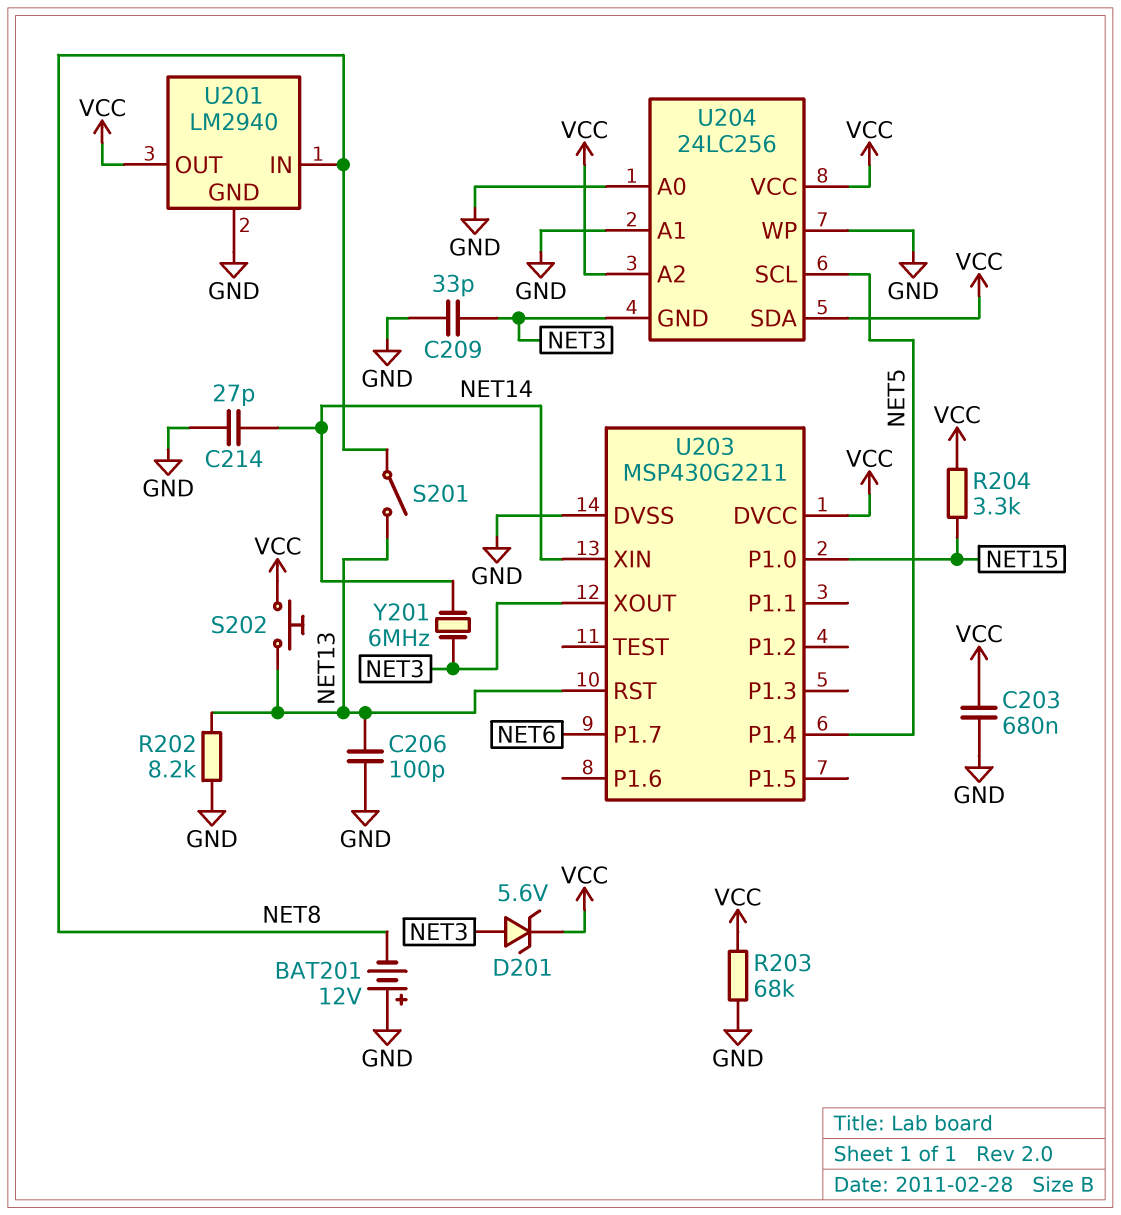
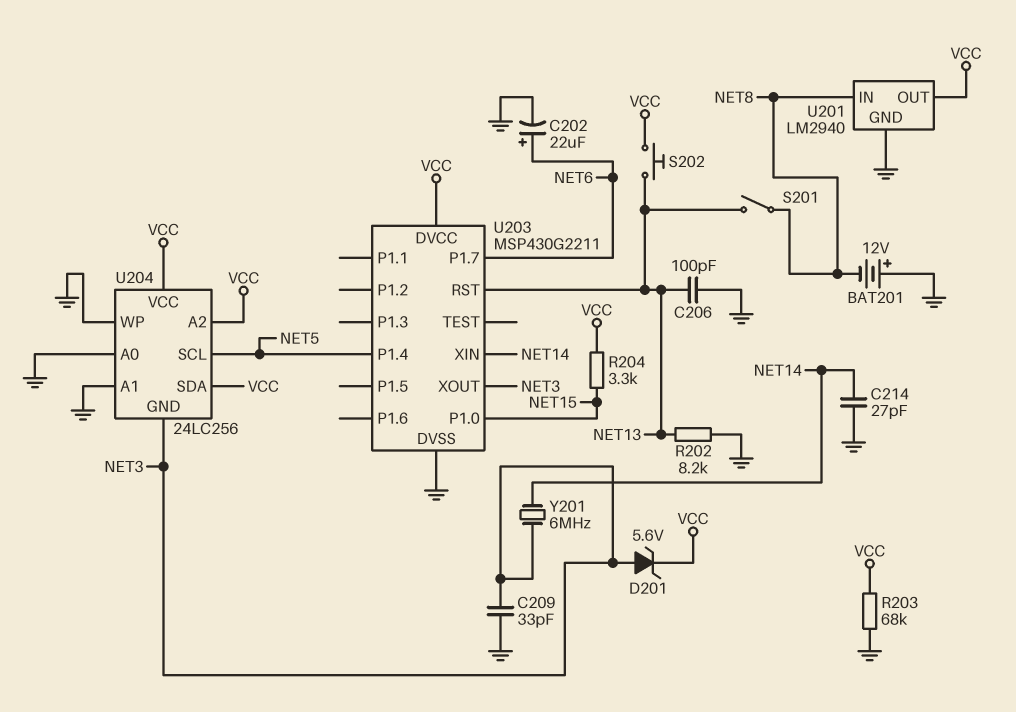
C202: none -> 22uF (plus NET6, minus GND)
C203: 680nF (GND, VCC) -> none

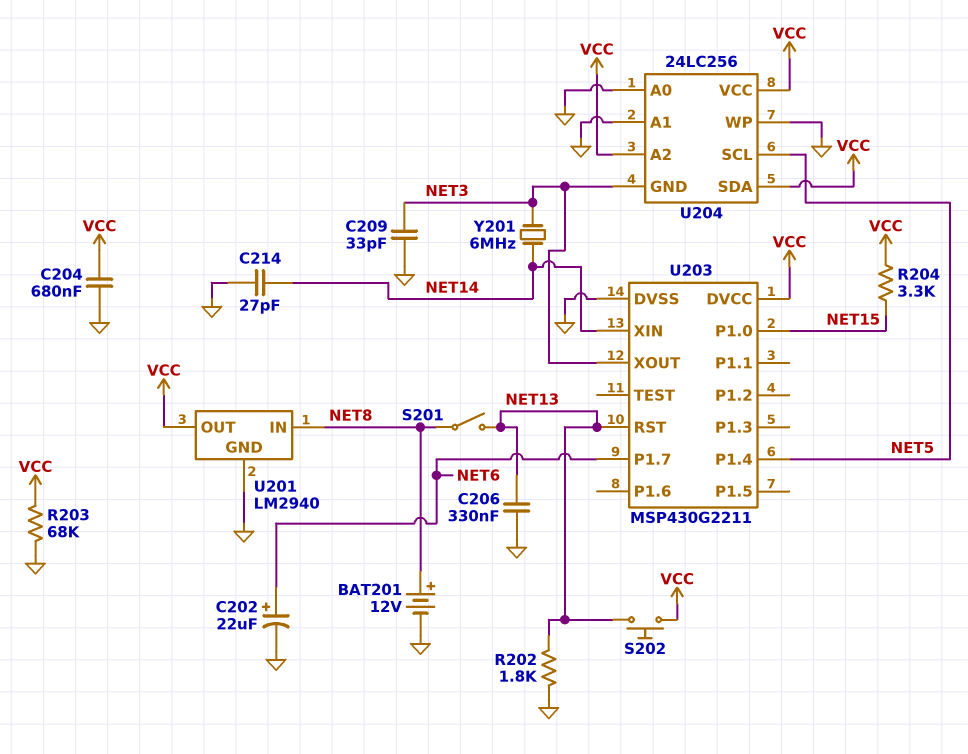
BAT201: 12V (plus GND, minus NET8) -> 12V (plus NET8, minus GND)
C204: none -> 680nF (GND, VCC)
C206: 100pF (GND, NET13) -> 330nF (GND, NET13)
D201: zener 5.6V (A NET3, K VCC) -> none
R202: 8.2k (GND, NET13) -> 1.8k (GND, NET13)

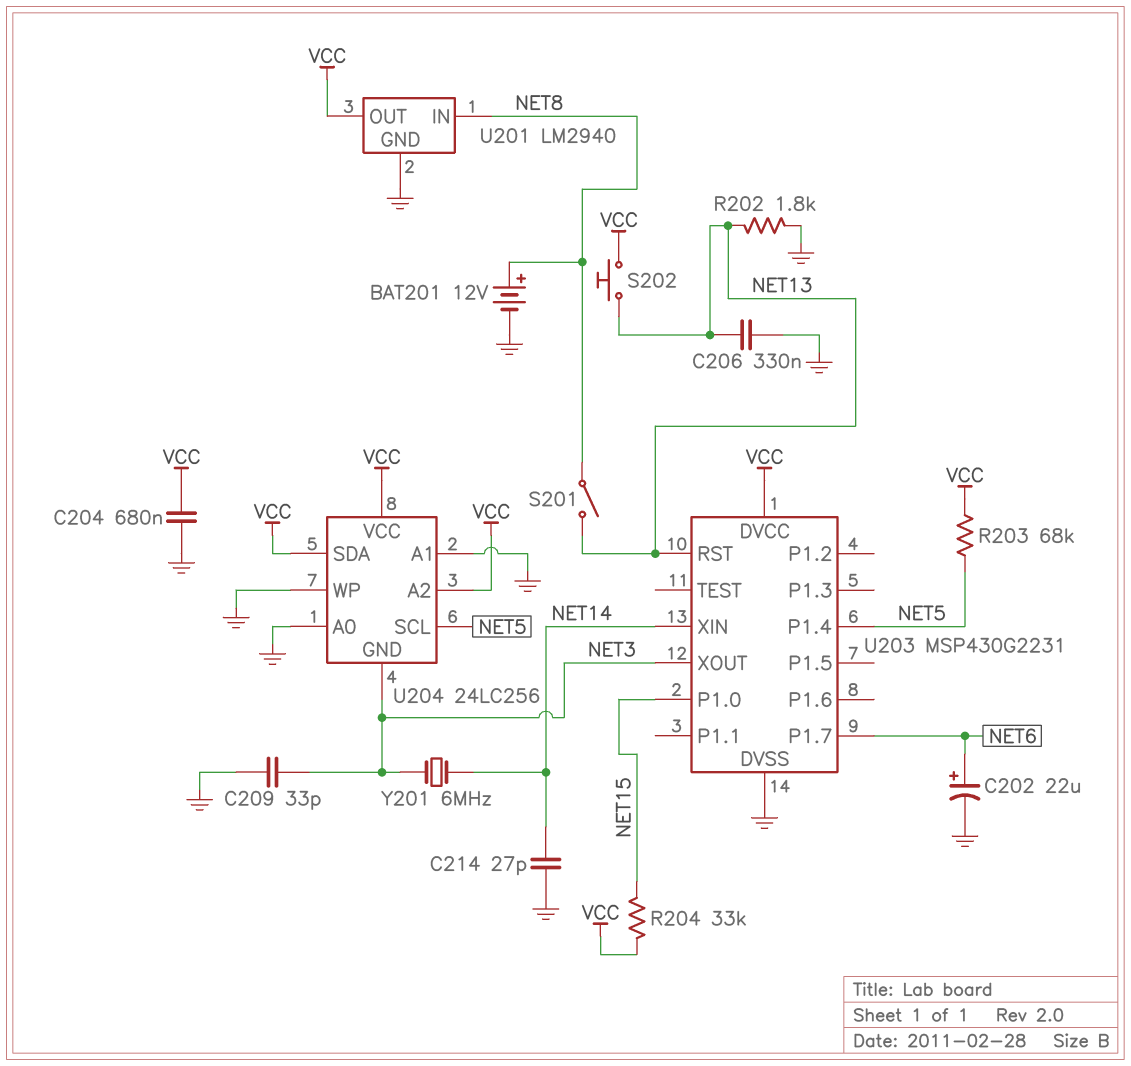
R203: 68k (GND, VCC) -> 68k (NET5, VCC)
R204: 3.3k (NET15, VCC) -> 33k (NET15, VCC)
U203: MSP430G2211 -> MSP430G2231

